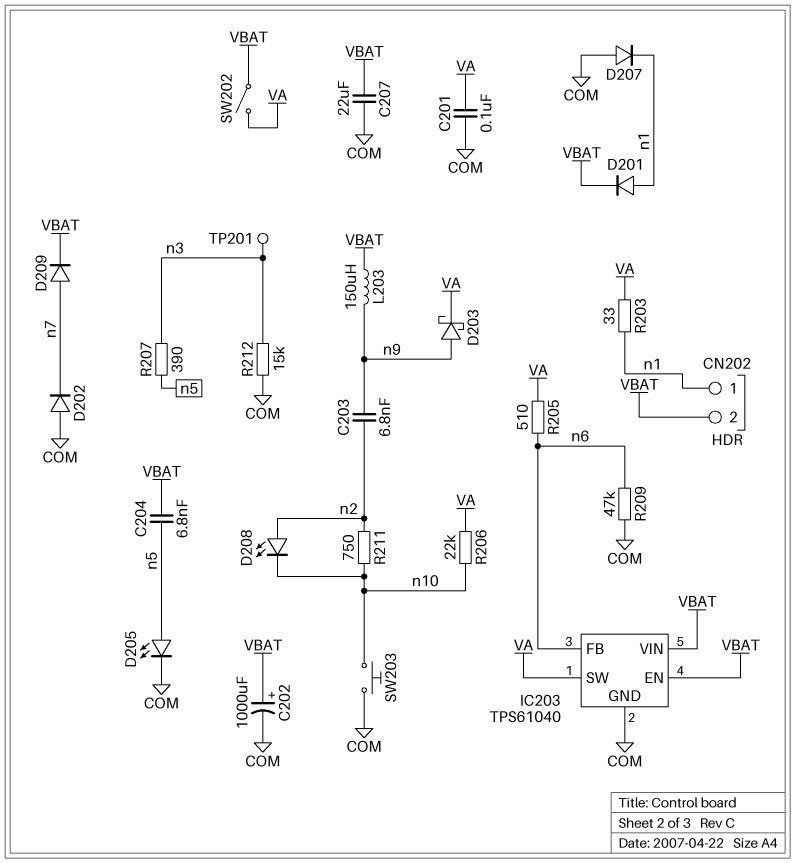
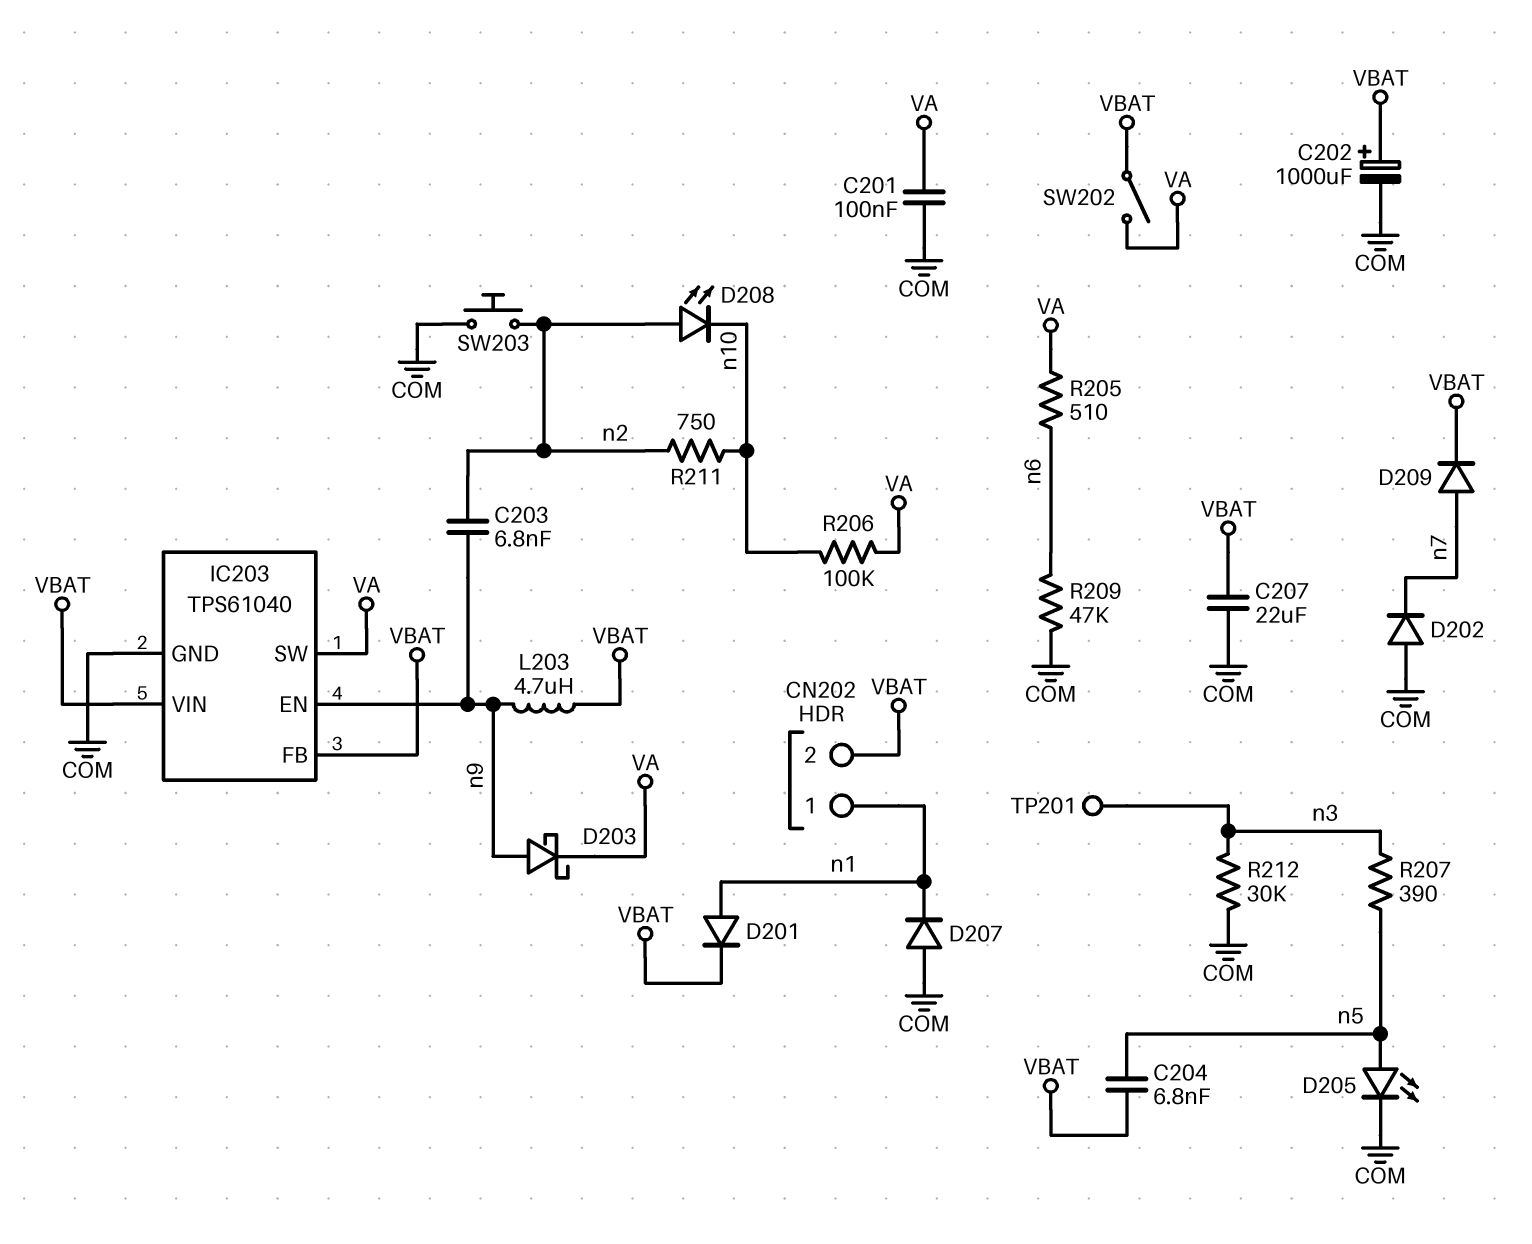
IC203 pin EN: VBAT -> n9
IC203 pin FB: n6 -> VBAT
L203: 150uH (VBAT, n9) -> 4.7uH (VBAT, n9)
R203: 33 (VA, n1) -> none
R206: 22k (VA, n10) -> 100k (VA, n10)
R212: 15k (COM, n3) -> 30k (COM, n3)
SW203: button (COM, n10) -> button (COM, n2)

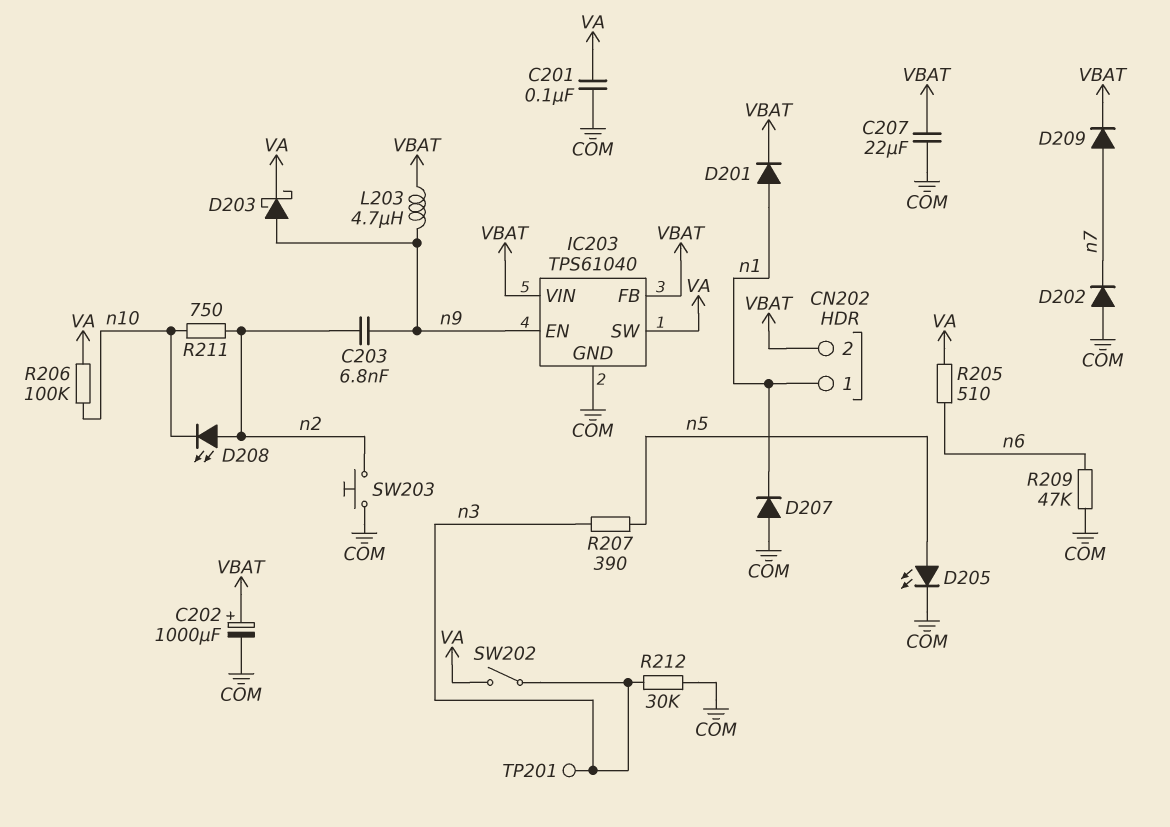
C204: 6.8nF (VBAT, n5) -> none
SW202: switch (VA, VBAT) -> switch (VA, n3)

